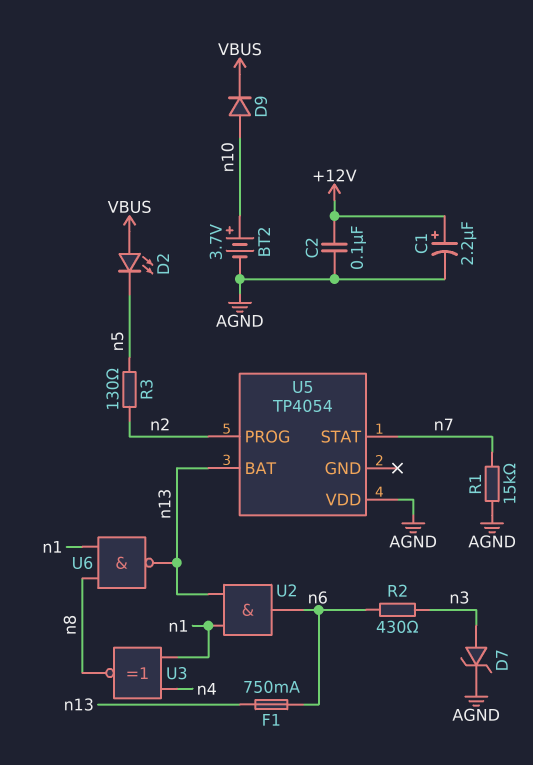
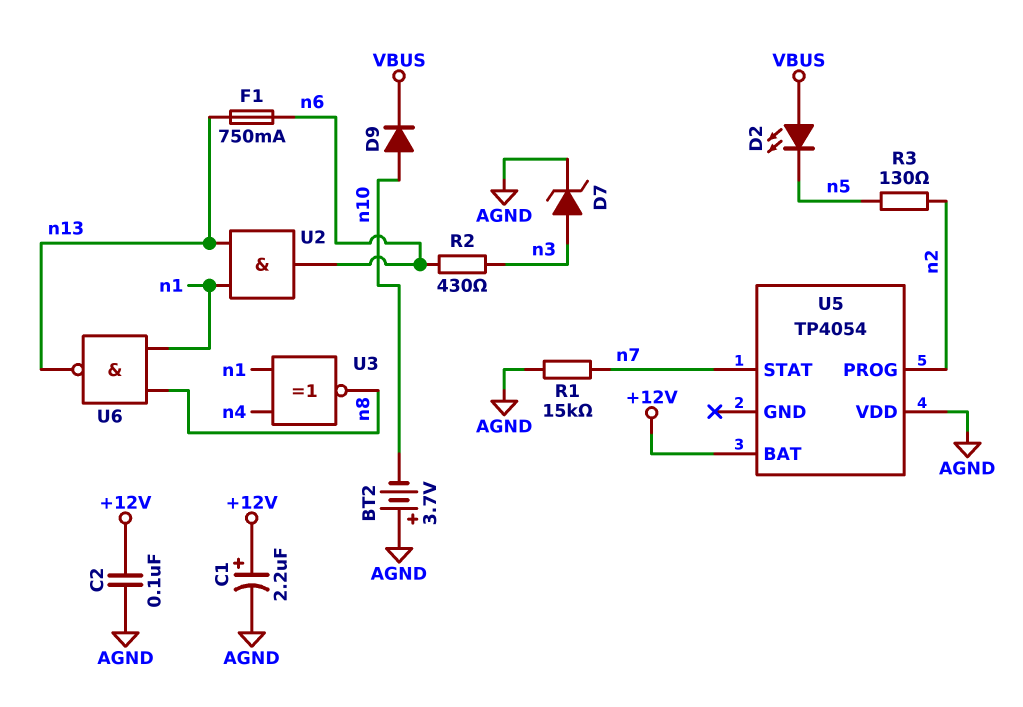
BT2: 3.7V (plus n10, minus AGND) -> 3.7V (plus AGND, minus n10)
U5 pin BAT: n13 -> +12V

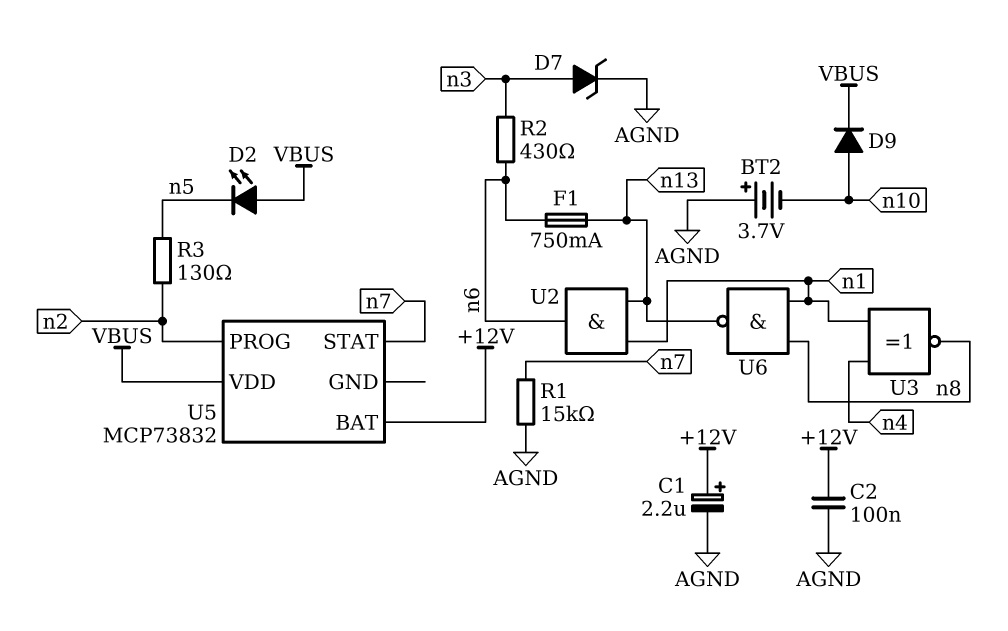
U5: TP4054 -> MCP73832
U5 pin VDD: AGND -> VBUS

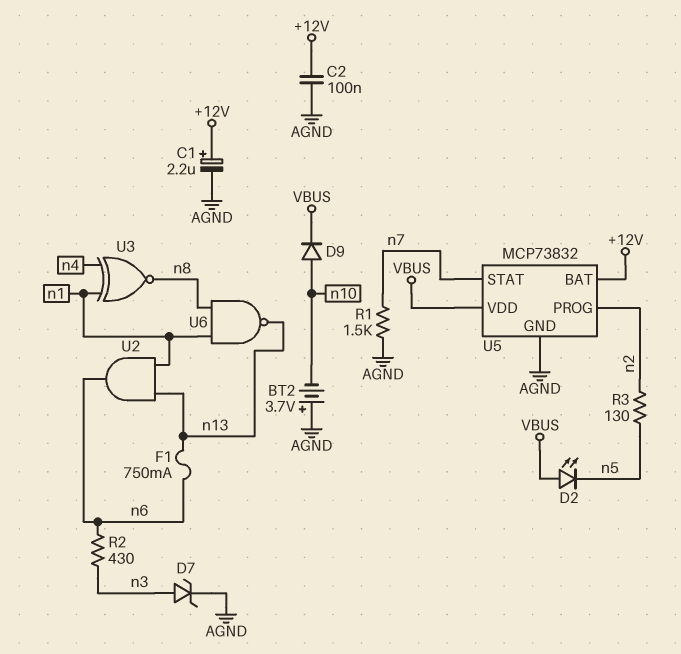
R1: 15k (AGND, n7) -> 1.5k (AGND, n7)
U5 pin GND: none -> AGND

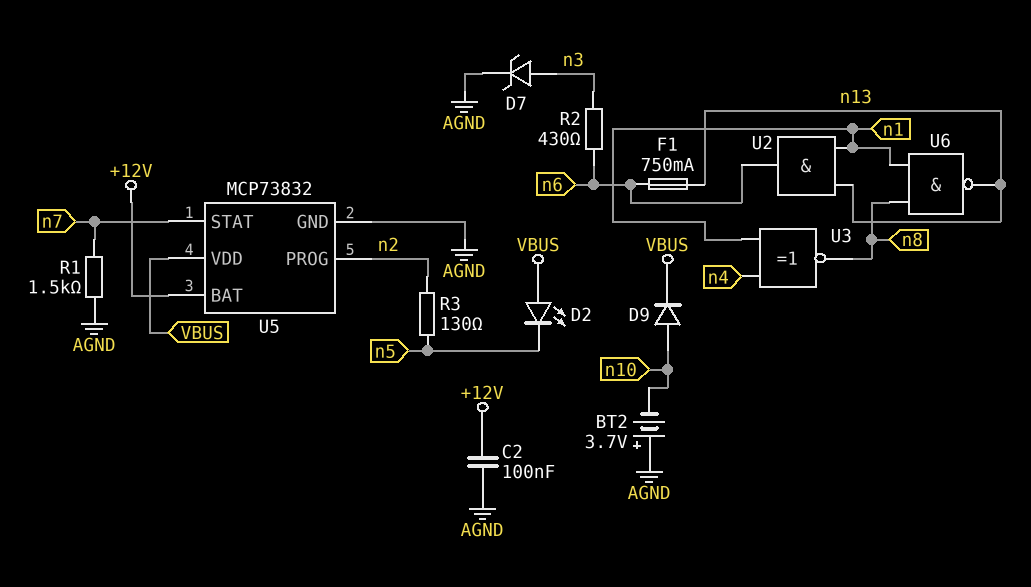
C1: 2.2uF (plus +12V, minus AGND) -> none

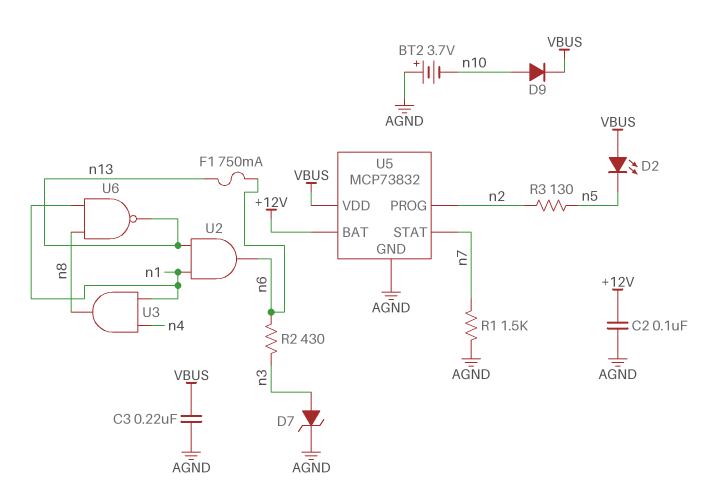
C3: none -> 220nF (AGND, VBUS)
U3: XNOR (in n1, in n4, out n8) -> AND (in n1, in n4, out n8)

